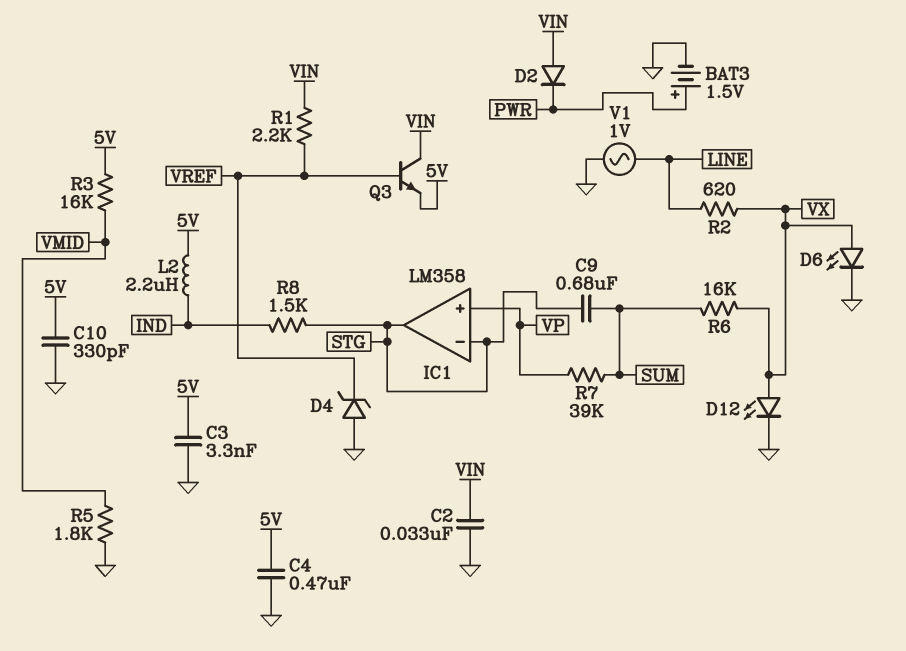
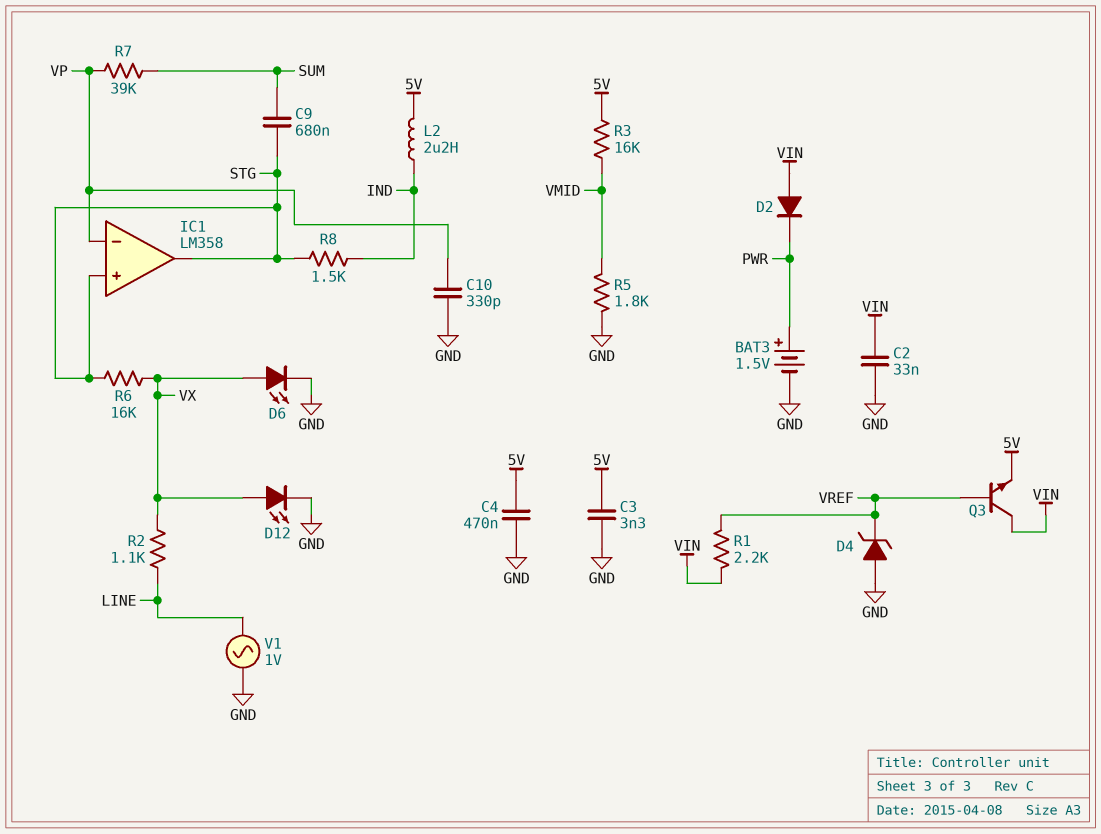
C10: 330pF (5V, GND) -> 330pF (GND, VP)
IC1 pin in+: VP -> STG
IC1 pin in-: STG -> VP
R2: 620 (LINE, VX) -> 1.1k (LINE, VX)
R6: 16k (SUM, VX) -> 16k (STG, VX)

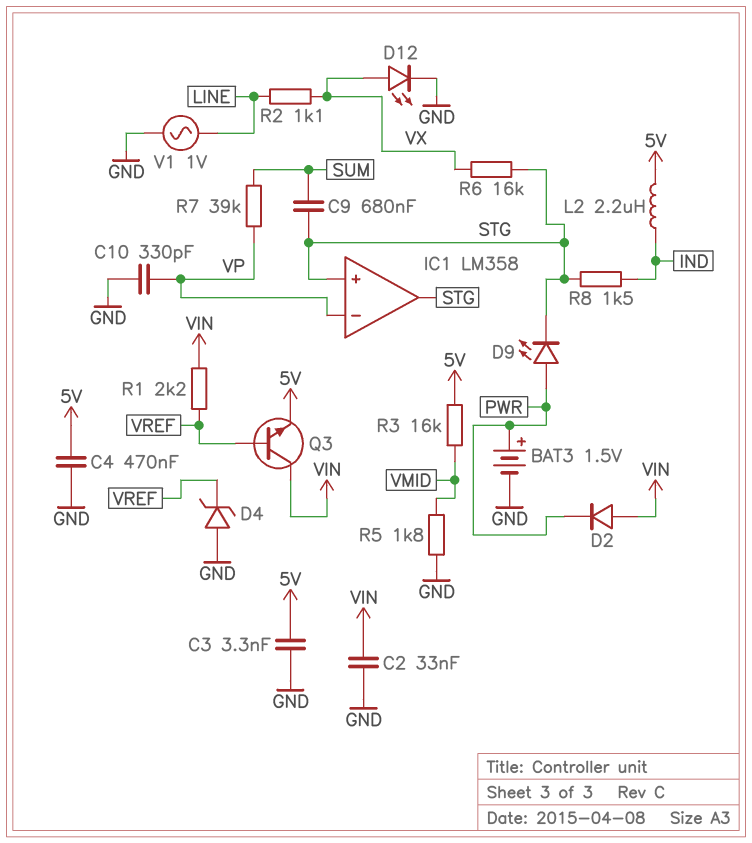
D6: LED (A VX, K GND) -> none
D9: none -> LED (A PWR, K STG)

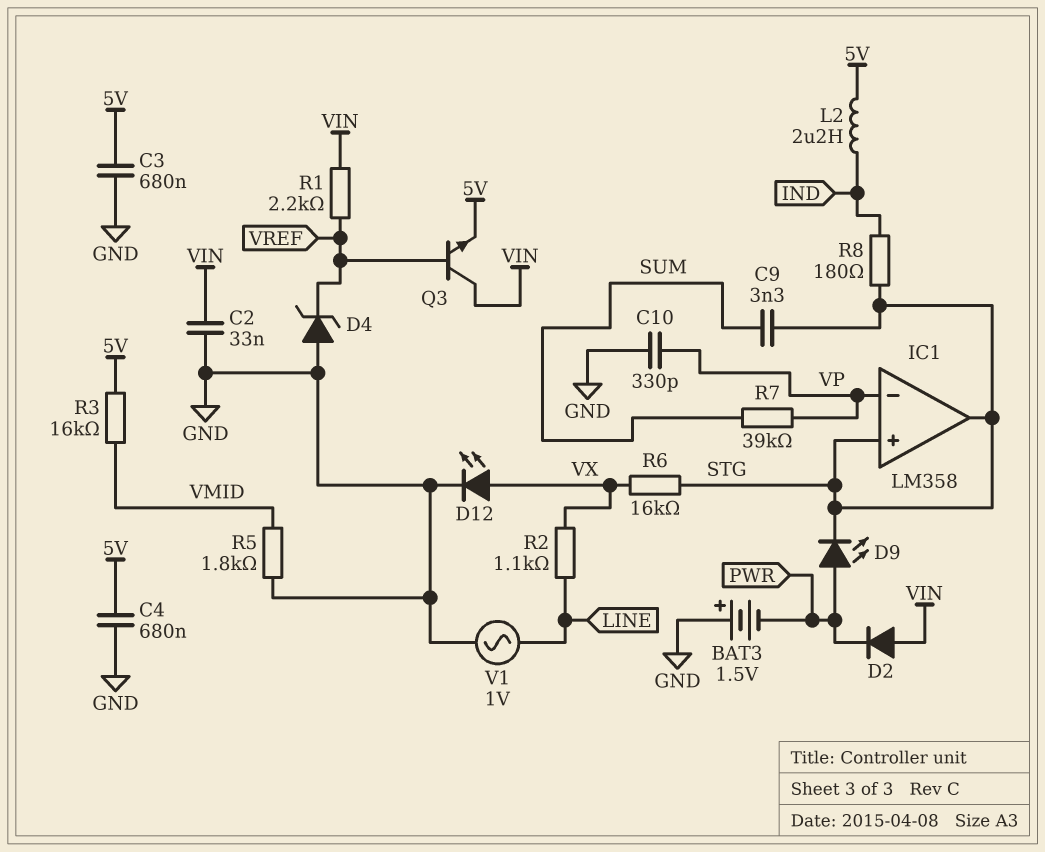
BAT3: 1.5V (plus PWR, minus GND) -> 1.5V (plus GND, minus PWR)
C3: 3.3nF (5V, GND) -> 680nF (5V, GND)
C4: 470nF (5V, GND) -> 680nF (5V, GND)
C9: 680nF (STG, SUM) -> 3.3nF (STG, SUM)
R8: 1.5k (IND, STG) -> 180 (IND, STG)

